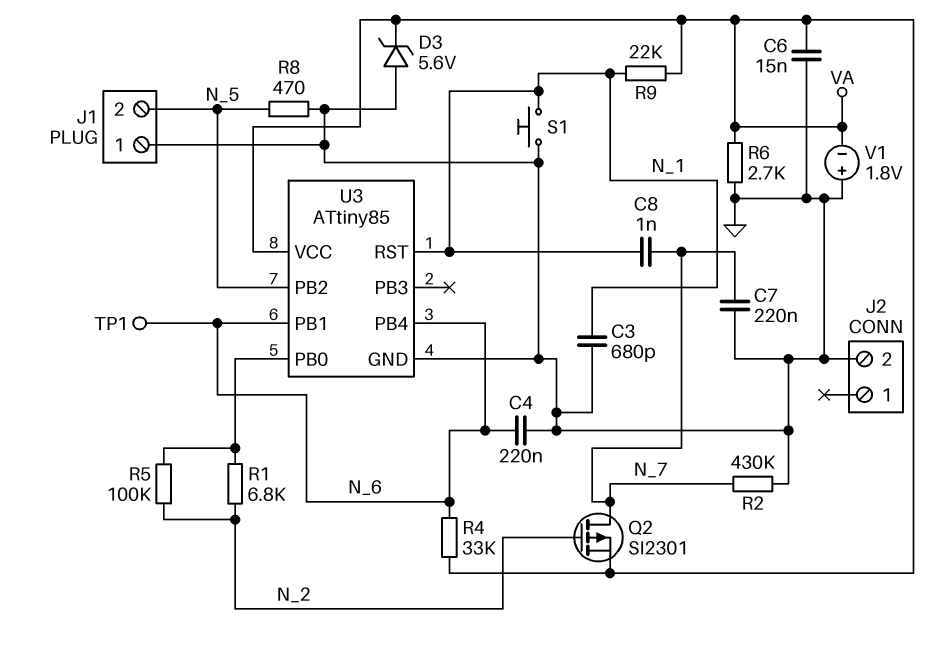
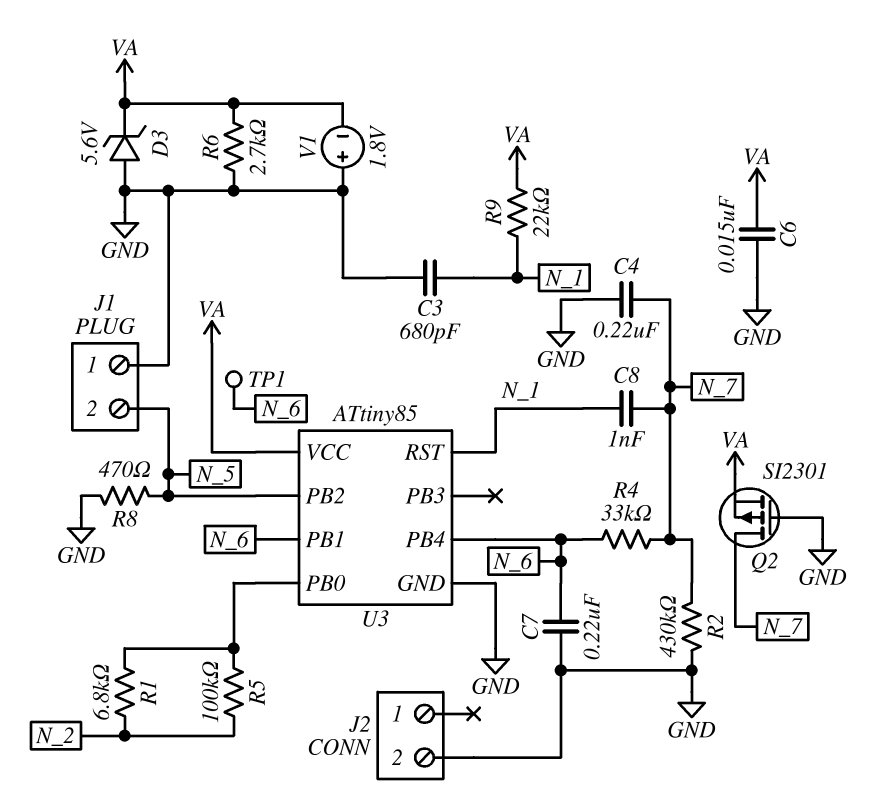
C4: 220nF (GND, N_6) -> 220nF (GND, N_7)
C7: 220nF (GND, N_7) -> 220nF (GND, N_6)
Q2: PMOS SI2301 (G N_2, D N_7, S VA) -> PMOS SI2301 (G GND, D N_7, S VA)
R4: 33k (N_6, VA) -> 33k (N_6, N_7)
S1: button (GND, N_1) -> none

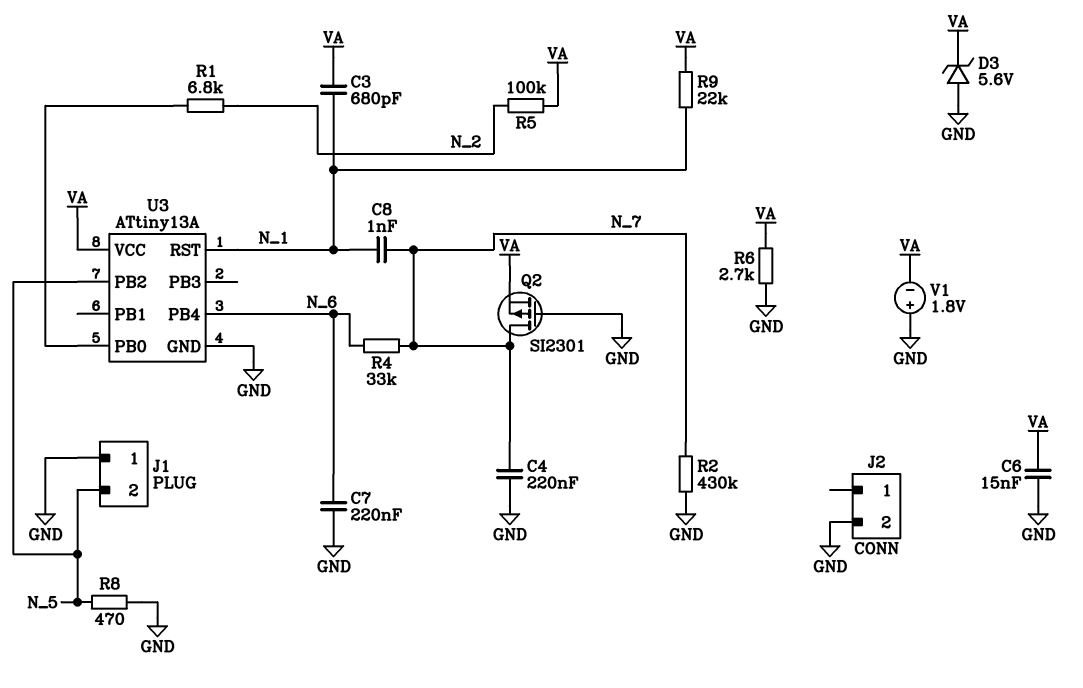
C3: 680pF (GND, N_1) -> 680pF (N_1, VA)
R5: 100k (N_2, U3/PB0) -> 100k (N_2, VA)
TP1: test point (N_6) -> none
U3: ATtiny85 -> ATtiny13A
U3 pin PB1: N_6 -> none

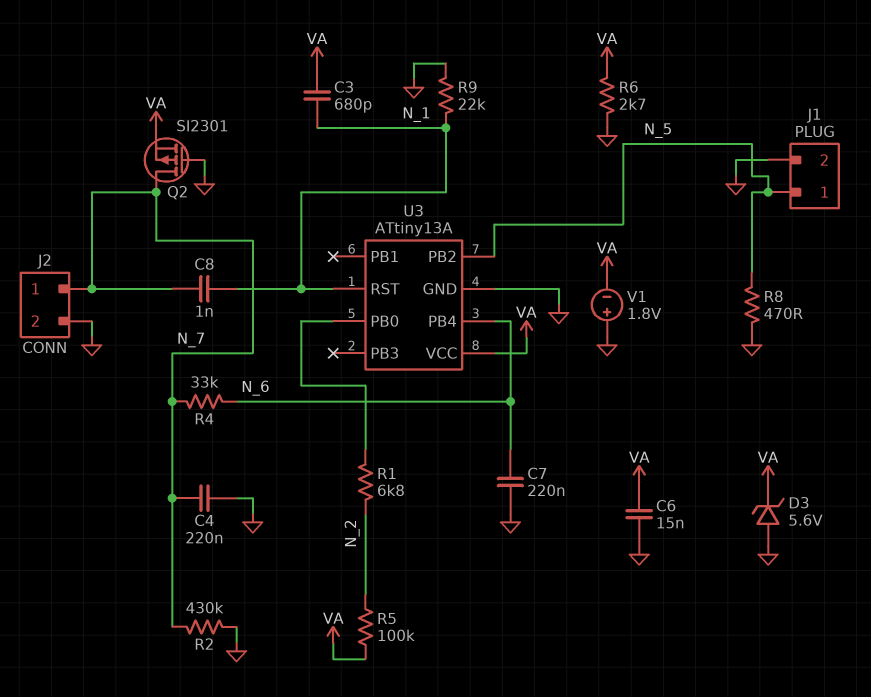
J1 pin 1: GND -> N_5
J1 pin 2: N_5 -> GND
J2 pin 1: none -> N_7
R9: 22k (N_1, VA) -> 22k (GND, N_1)

